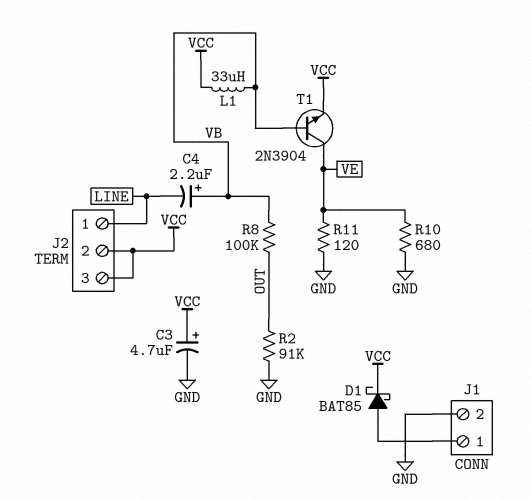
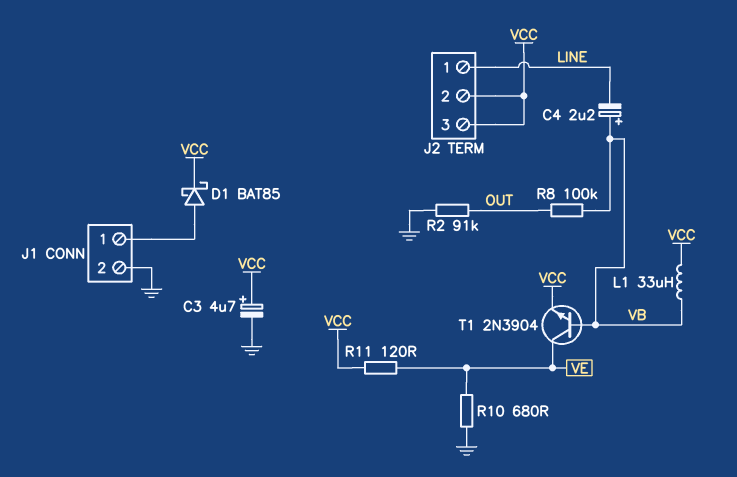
R11: 120 (GND, VE) -> 120 (VCC, VE)

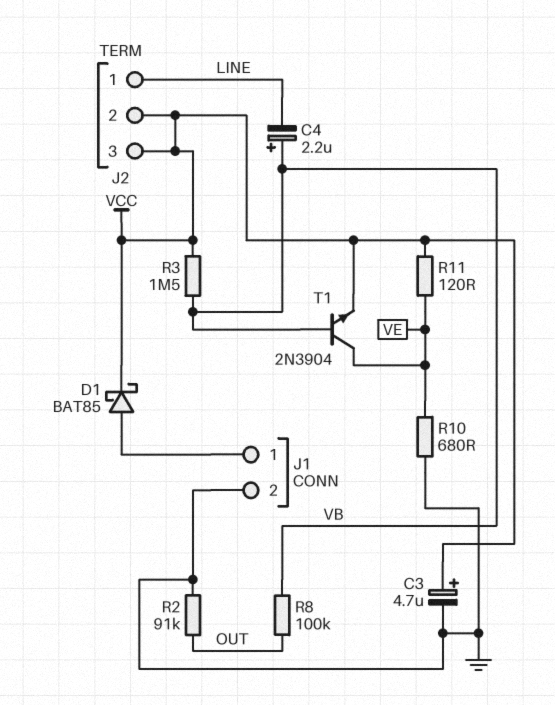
L1: 33uH (VB, VCC) -> none
R3: none -> 1.5M (VB, VCC)

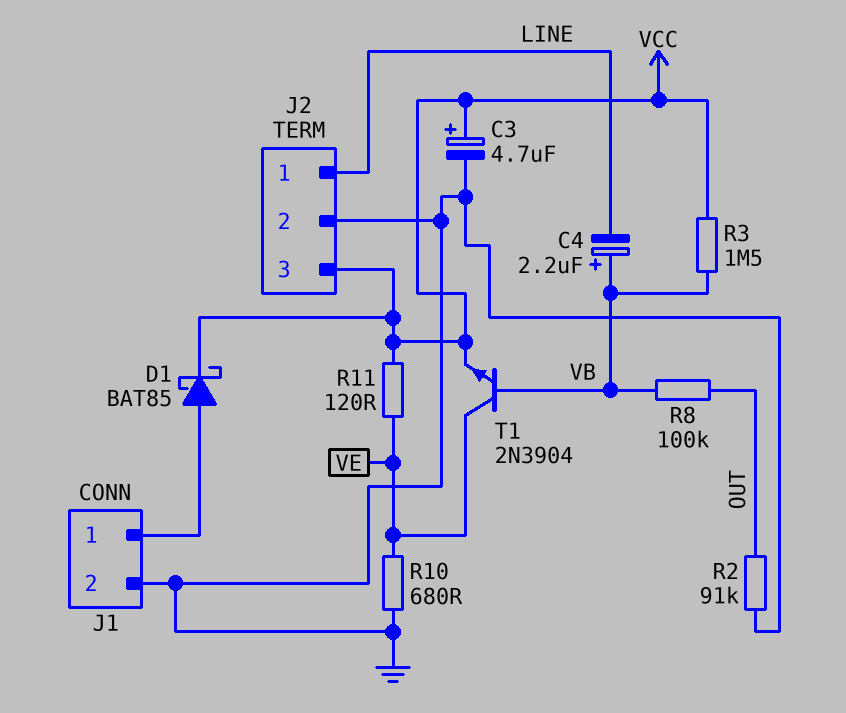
J2 pin 2: VCC -> GND

